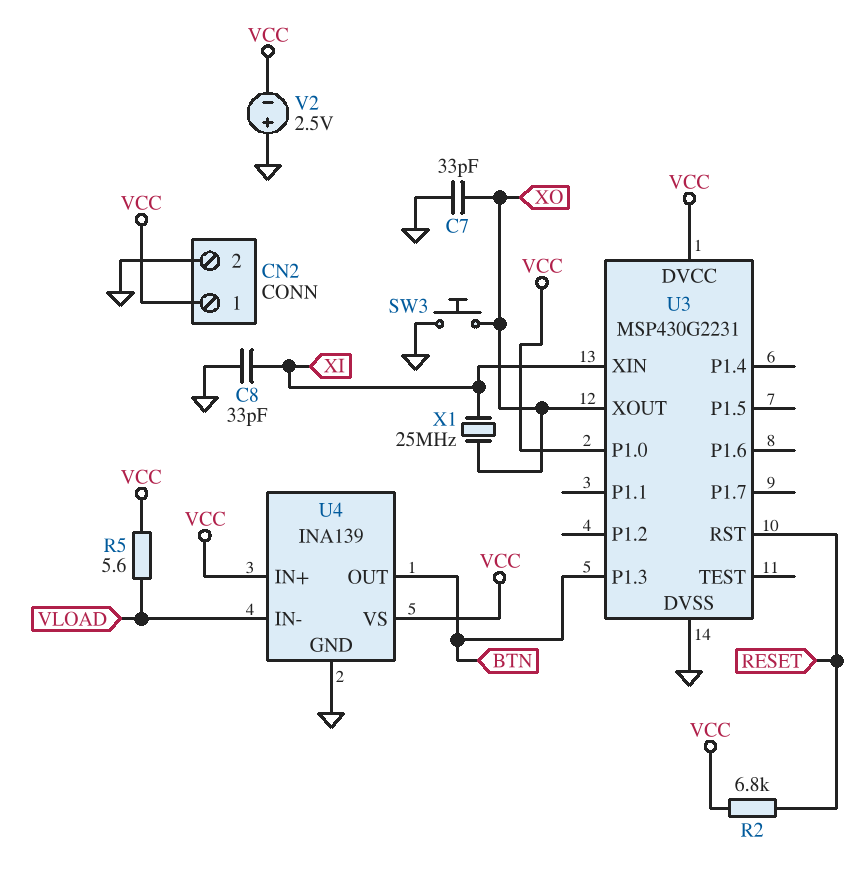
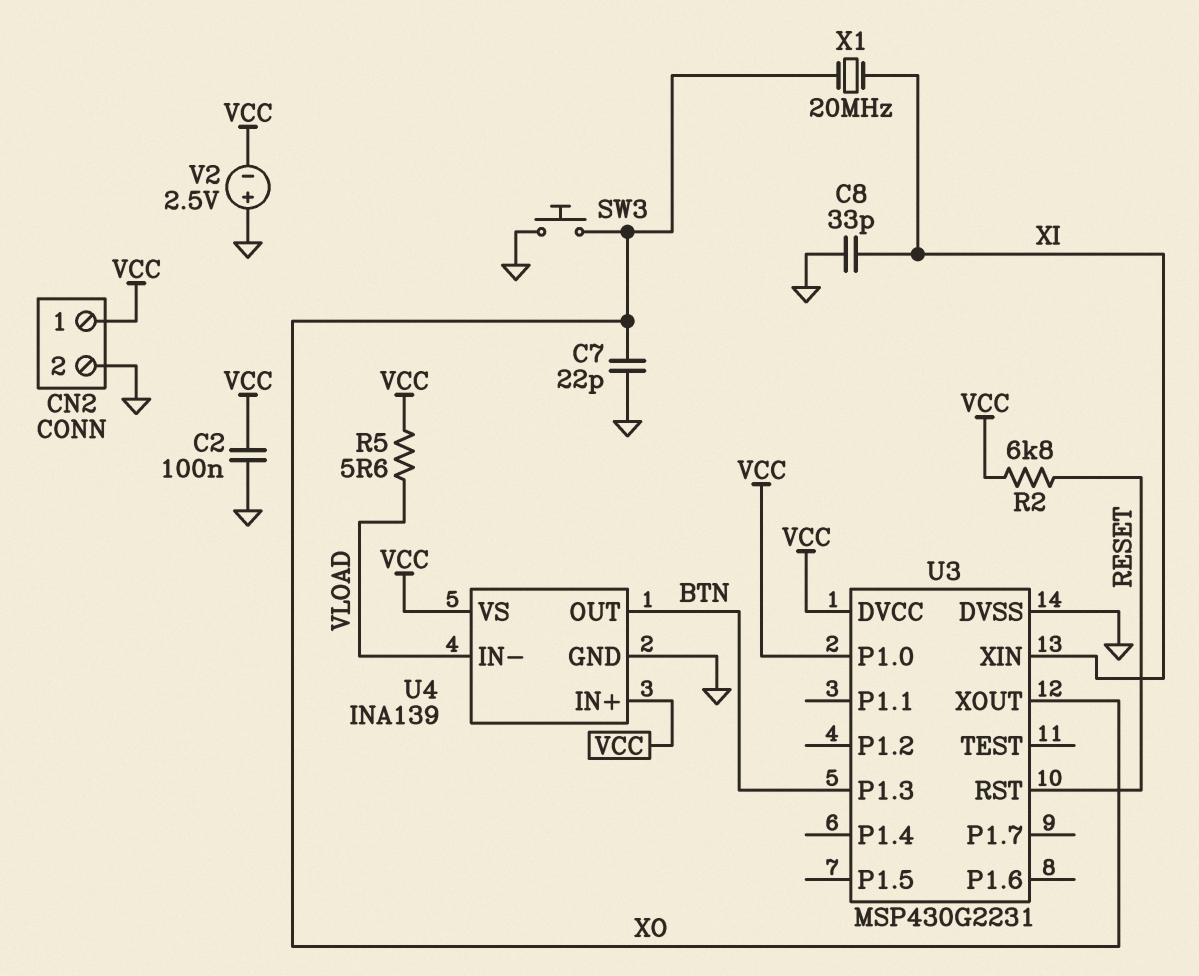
C2: none -> 100nF (GND, VCC)
C7: 33pF (GND, XO) -> 22pF (GND, XO)
X1: 25MHz (XI, XO) -> 20MHz (XI, XO)

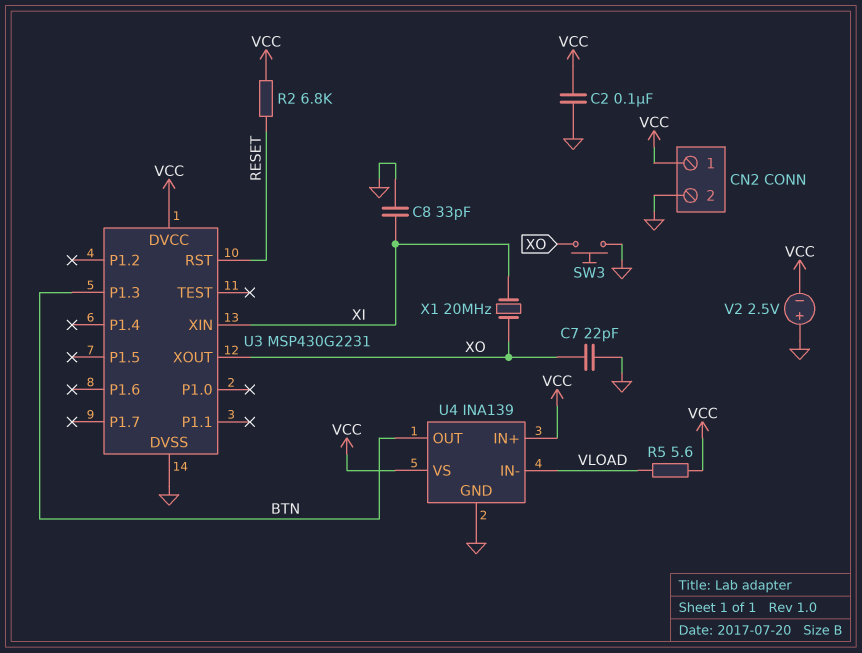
U3 pin P1.0: VCC -> none

